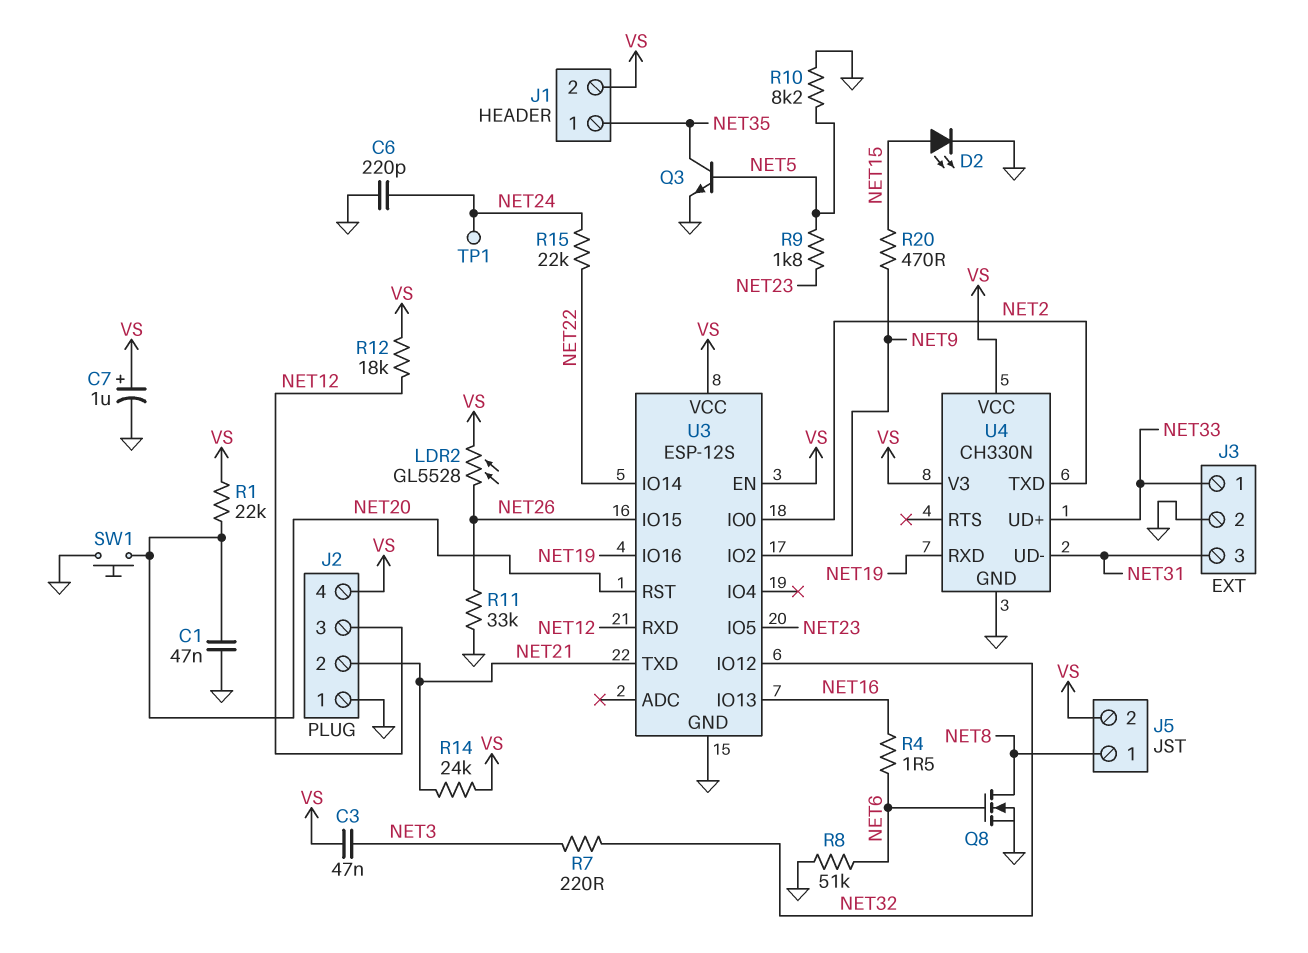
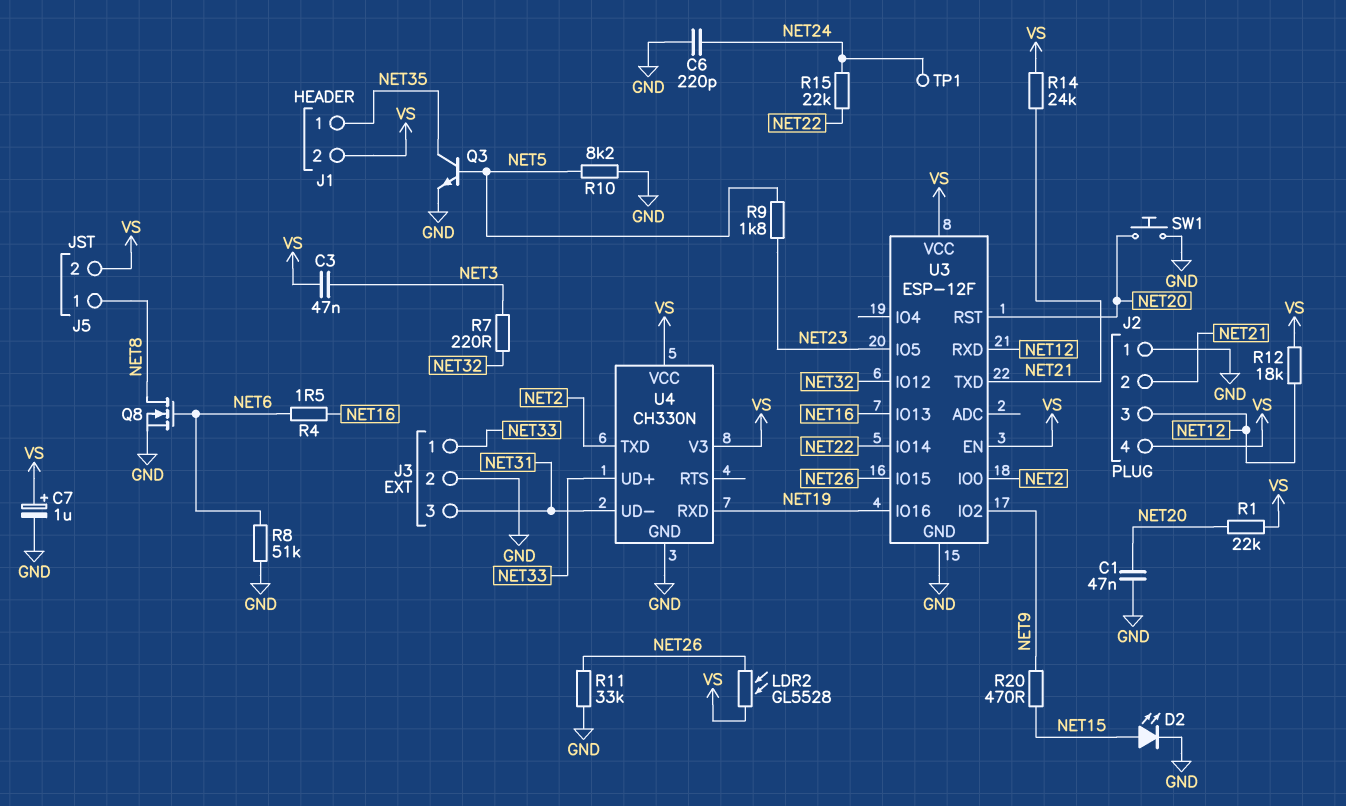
U3: ESP-12S -> ESP-12F

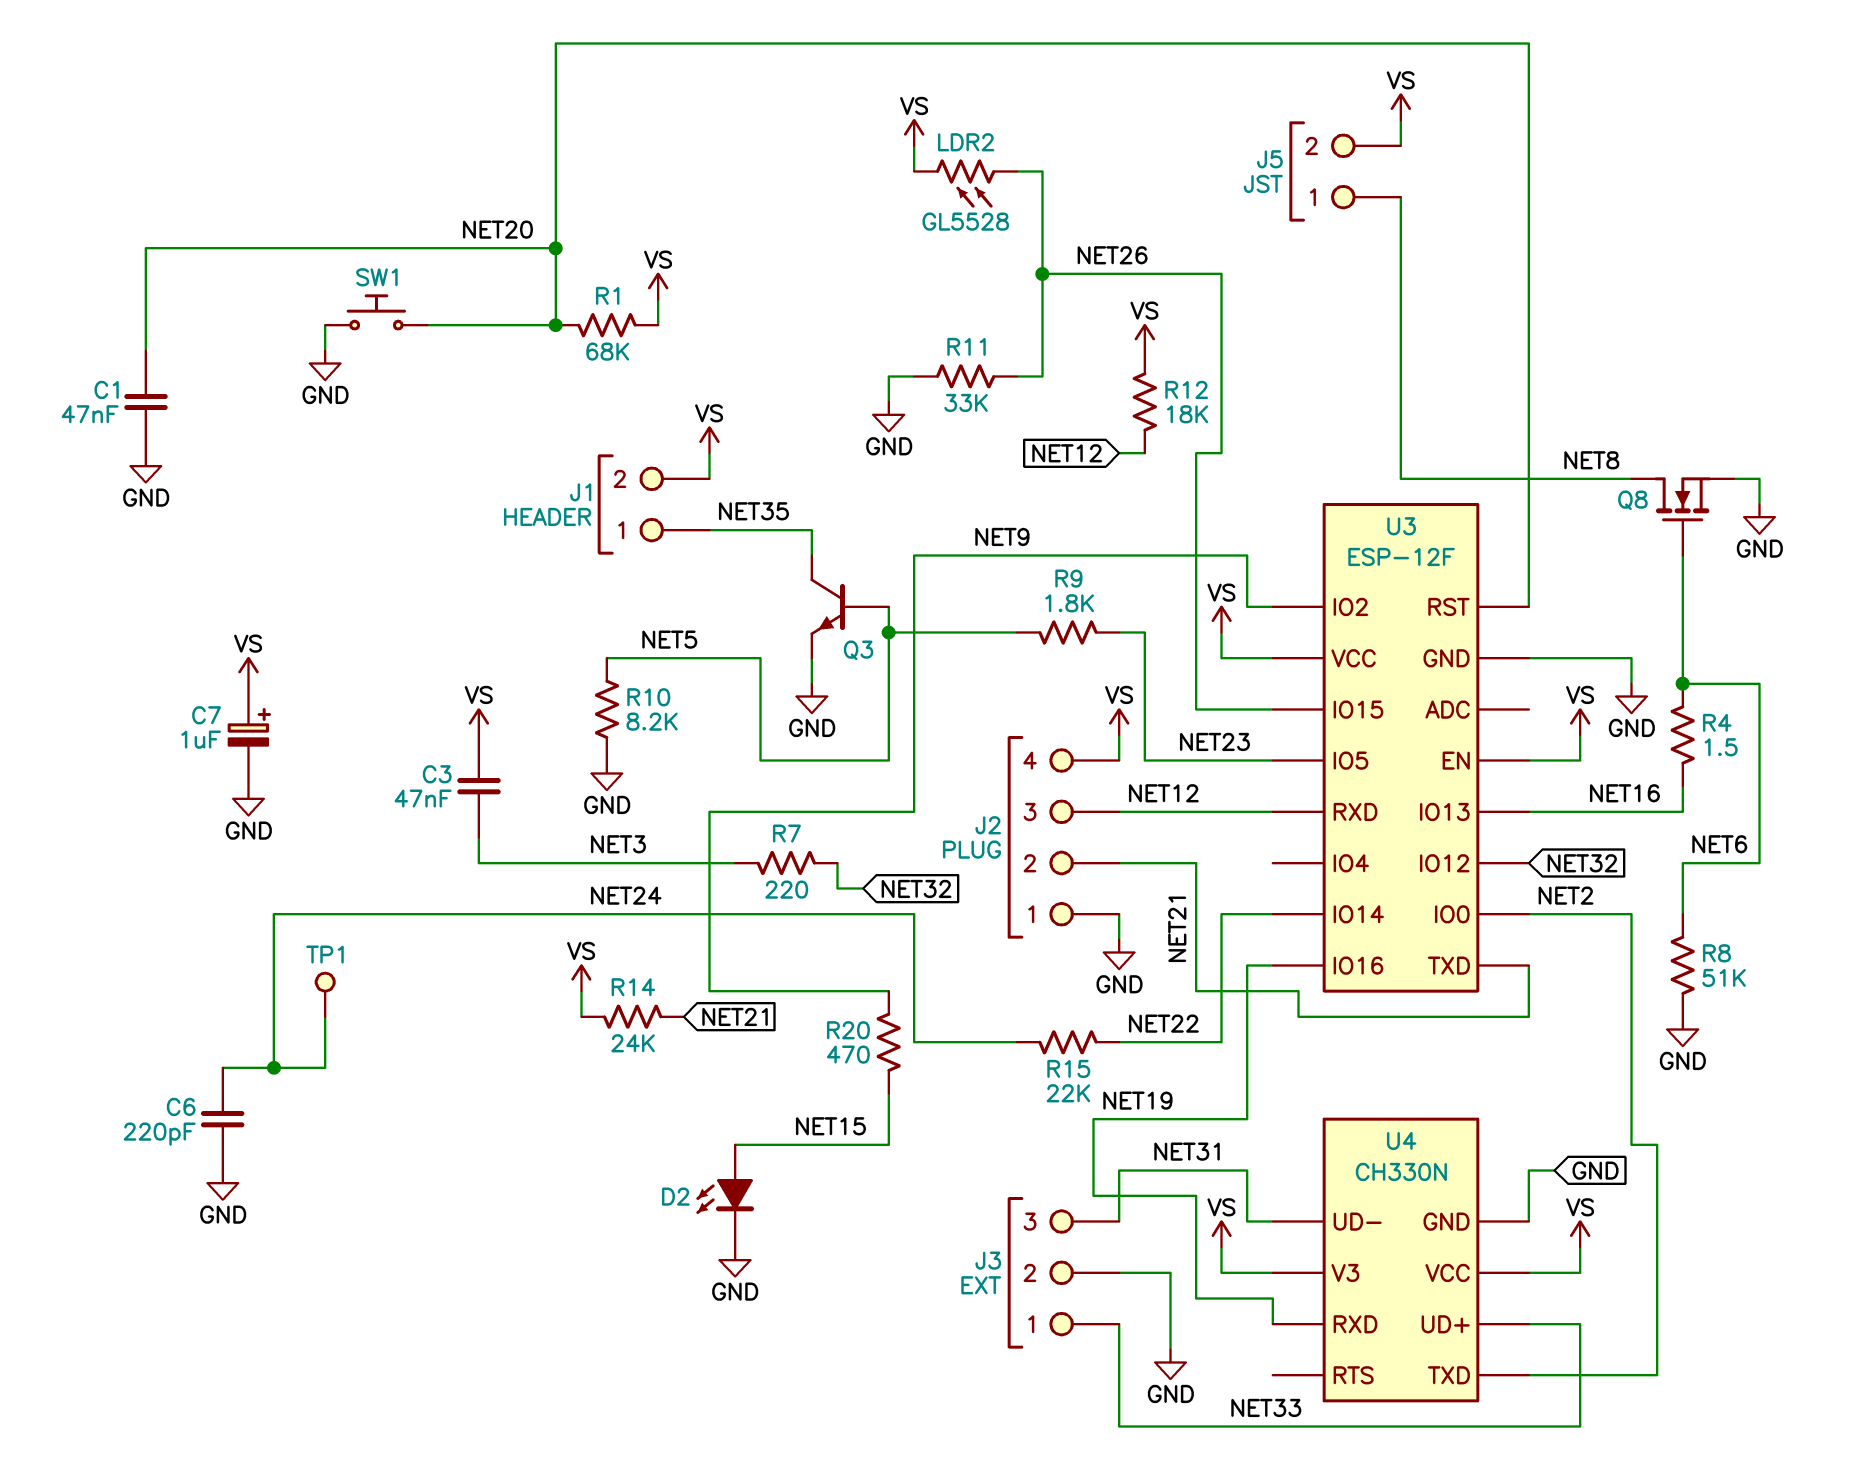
R1: 22k (NET20, VS) -> 68k (NET20, VS)

